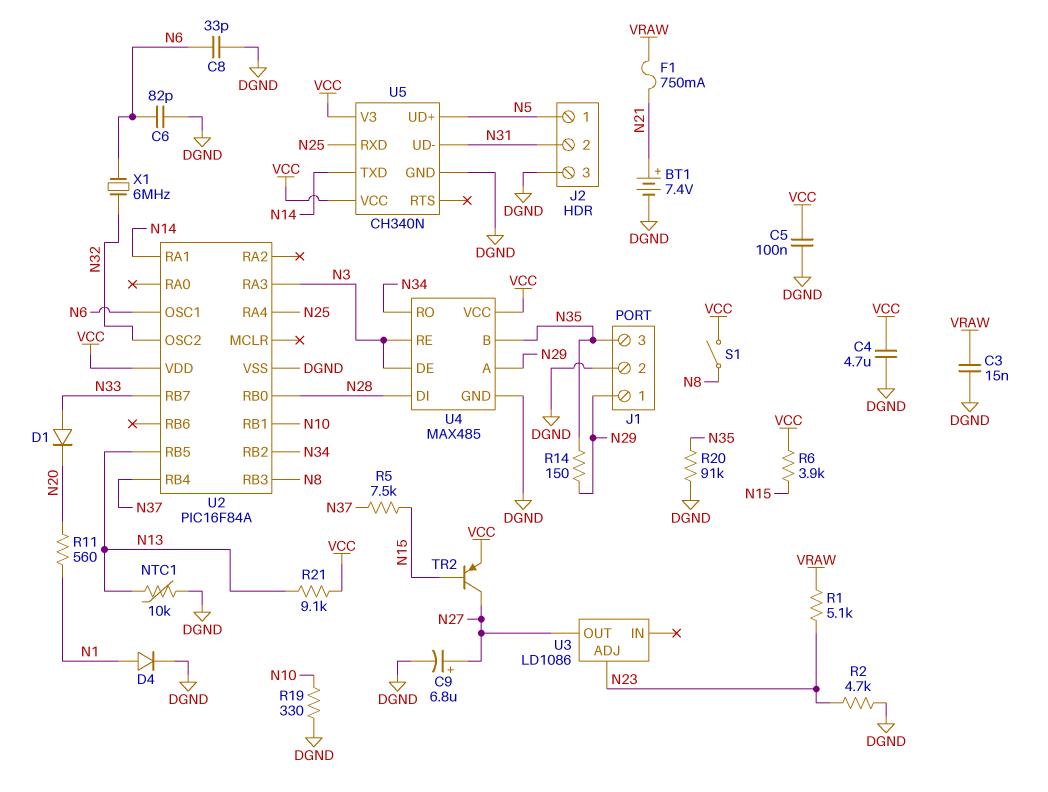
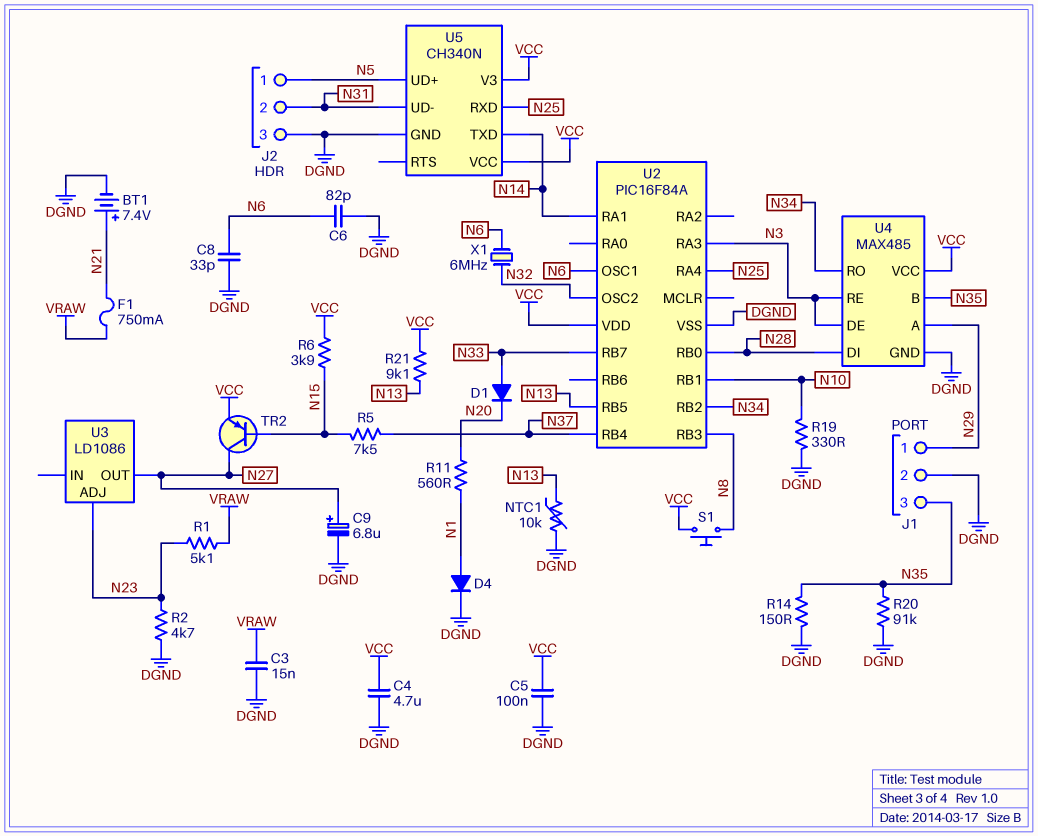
R14: 150 (N29, N35) -> 150 (DGND, N35)
S1: switch (N8, VCC) -> button (N8, VCC)

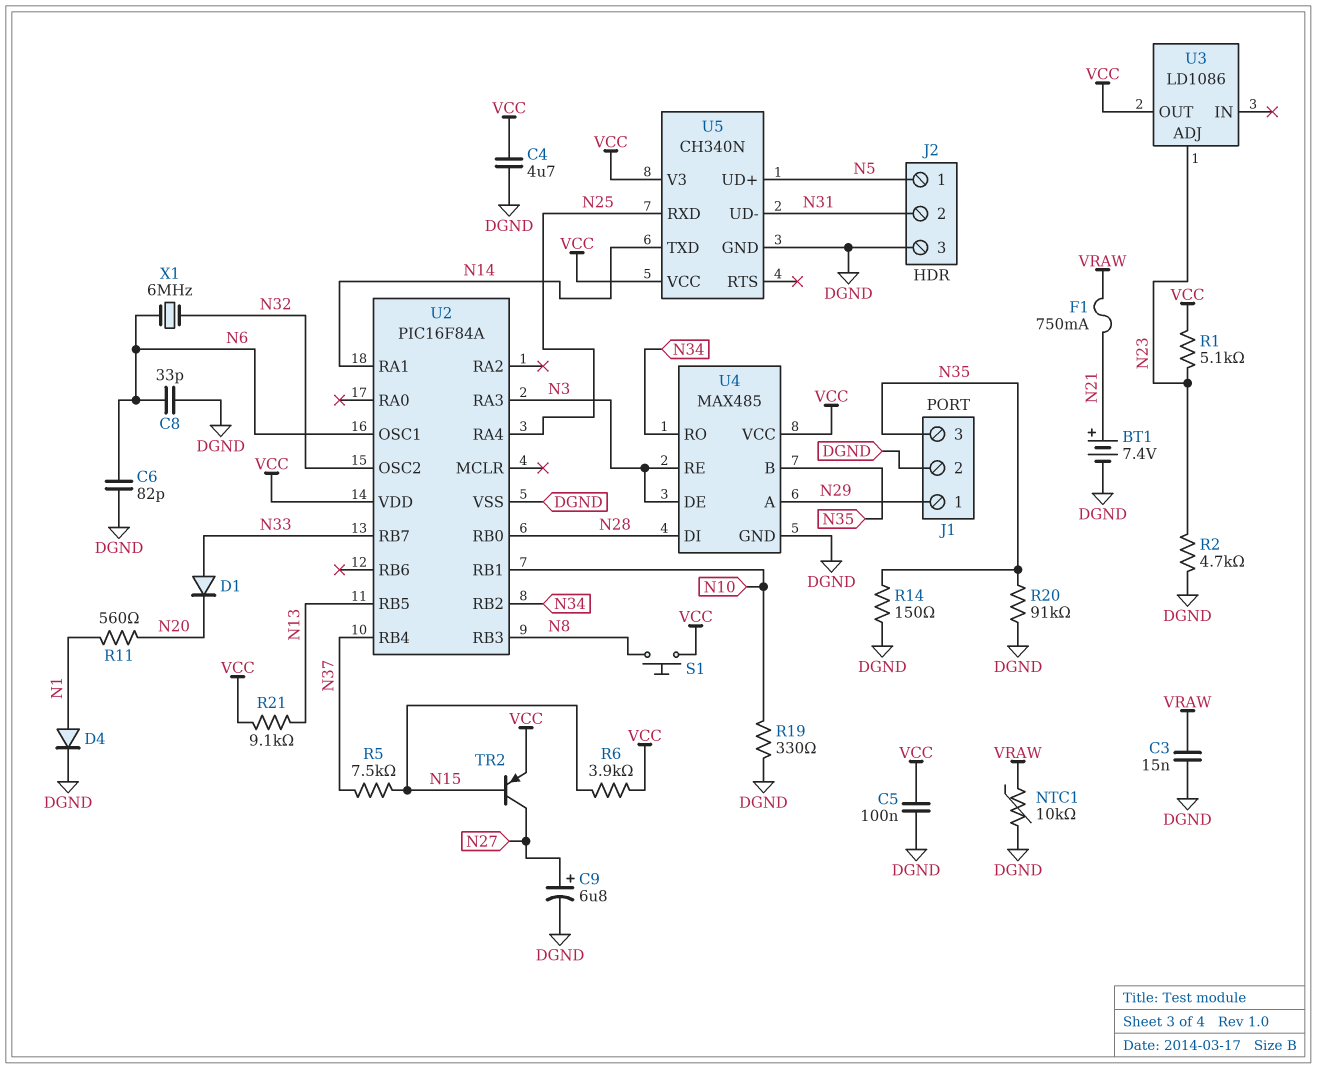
NTC1: 10k (DGND, N13) -> 10k (DGND, VRAW)
R1: 5.1k (N23, VRAW) -> 5.1k (N23, VCC)
U3 pin OUT: N27 -> VCC

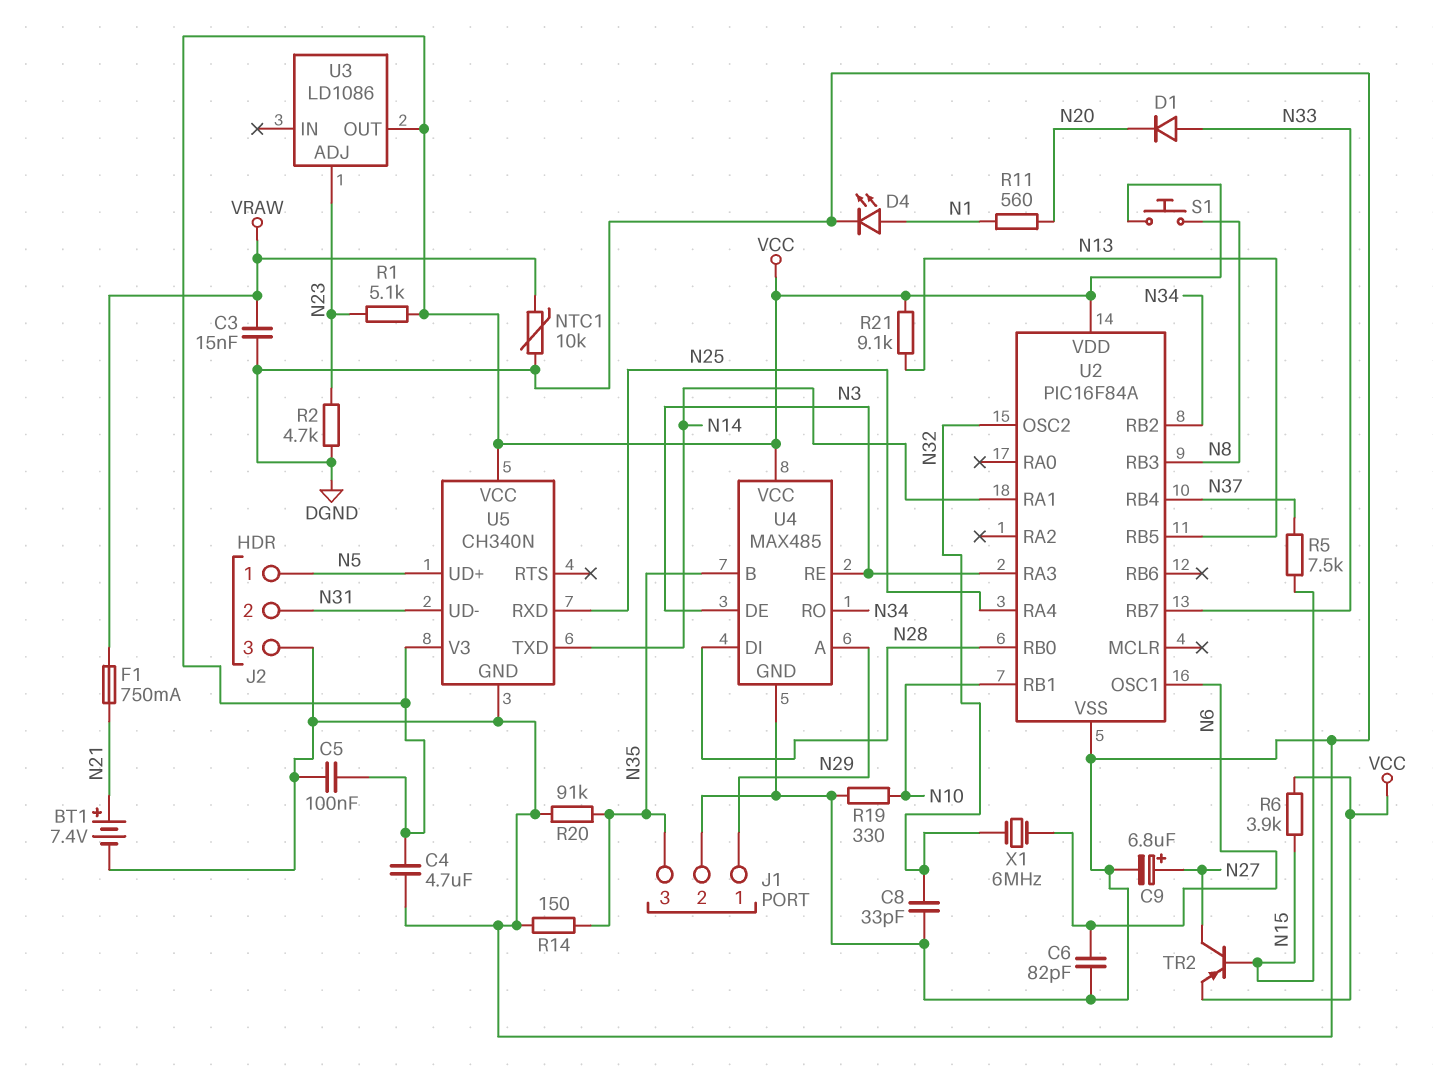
C8: 33pF (DGND, N6) -> 33pF (DGND, N32)
D4: diode (A N1, K DGND) -> LED (A N1, K DGND)

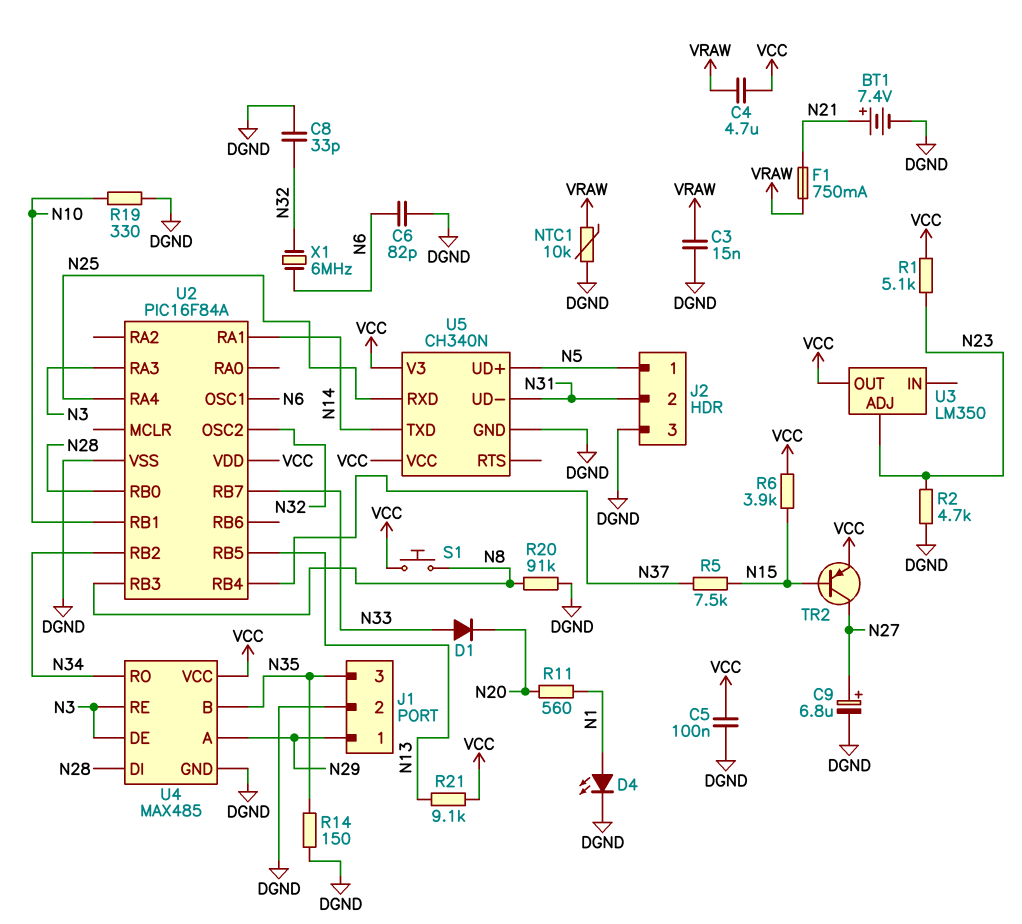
C4: 4.7uF (DGND, VCC) -> 4.7uF (VCC, VRAW)
R20: 91k (DGND, N35) -> 91k (DGND, N8)
U3: LD1086 -> LM350

